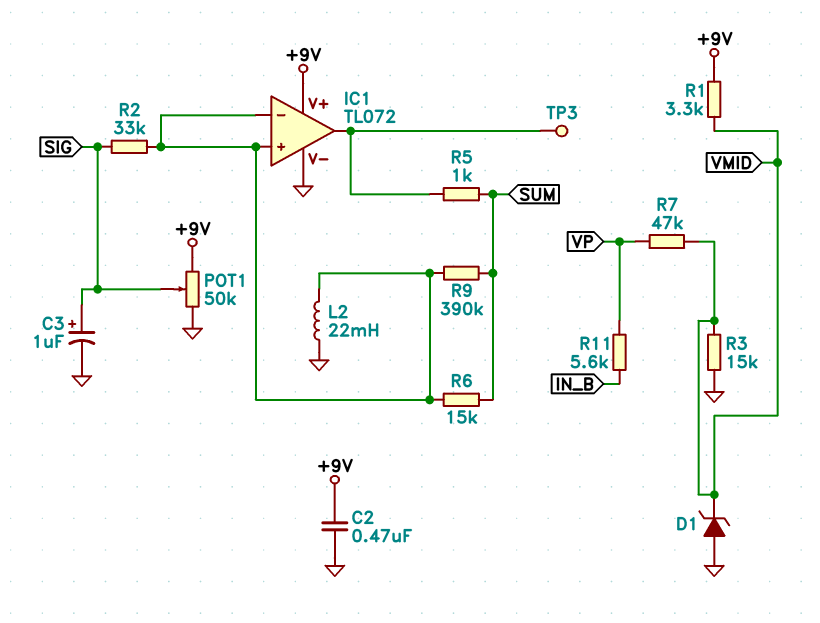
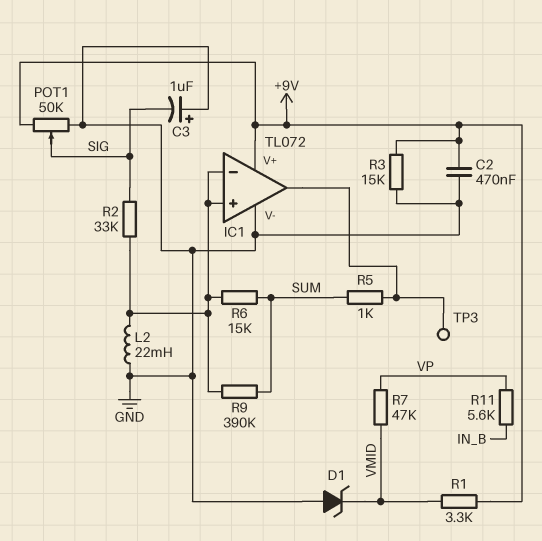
C3: 1uF (plus SIG, minus GND) -> 1uF (plus GND, minus SIG)
R3: 15k (GND, VMID) -> 15k (+9V, GND)

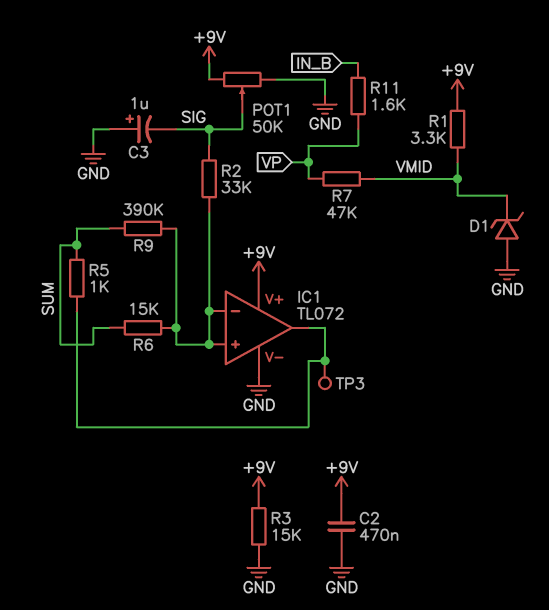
L2: 22mH (GND, IC1/in+) -> none
R11: 5.6k (IN_B, VP) -> 1.6k (IN_B, VP)

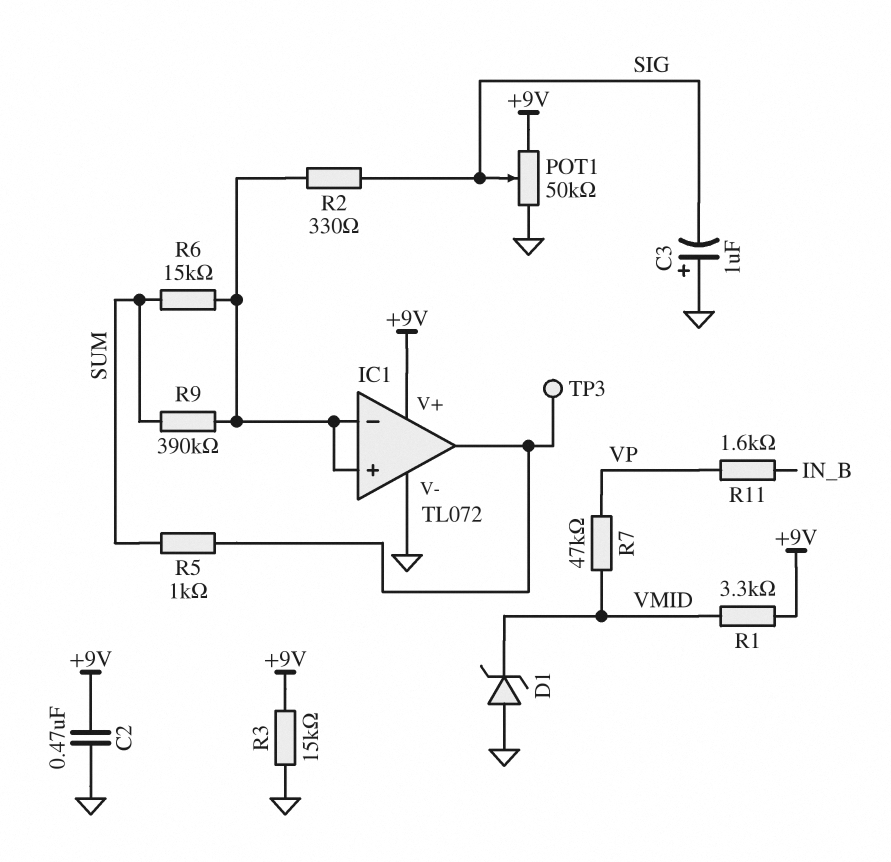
R2: 33k (IC1/in+, SIG) -> 330 (IC1/in+, SIG)

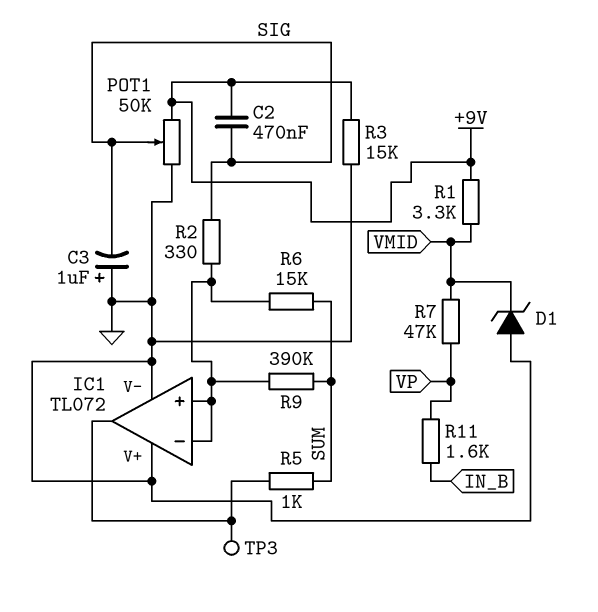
C2: 470nF (+9V, GND) -> 470nF (+9V, SIG)
IC1 pin V+: +9V -> GND

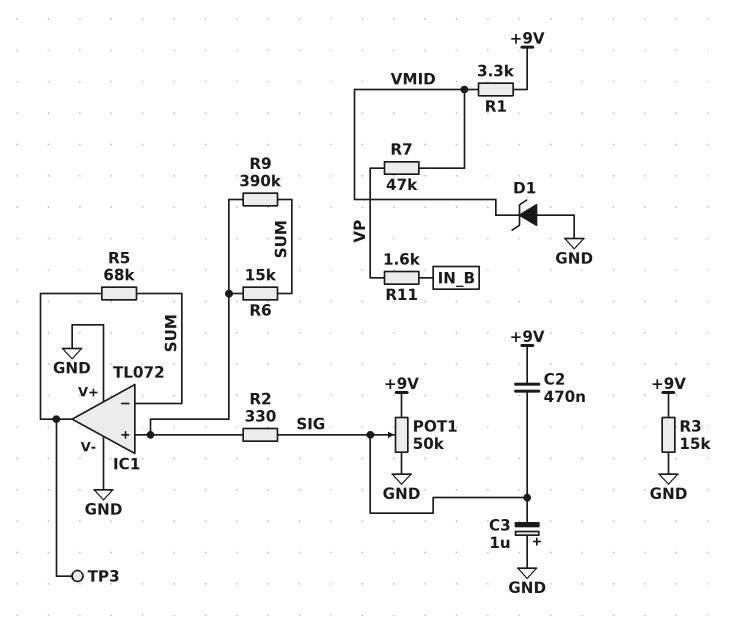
IC1 pin in-: IC1/in+ -> SUM
R5: 1k (IC1/out, SUM) -> 68k (IC1/out, SUM)

